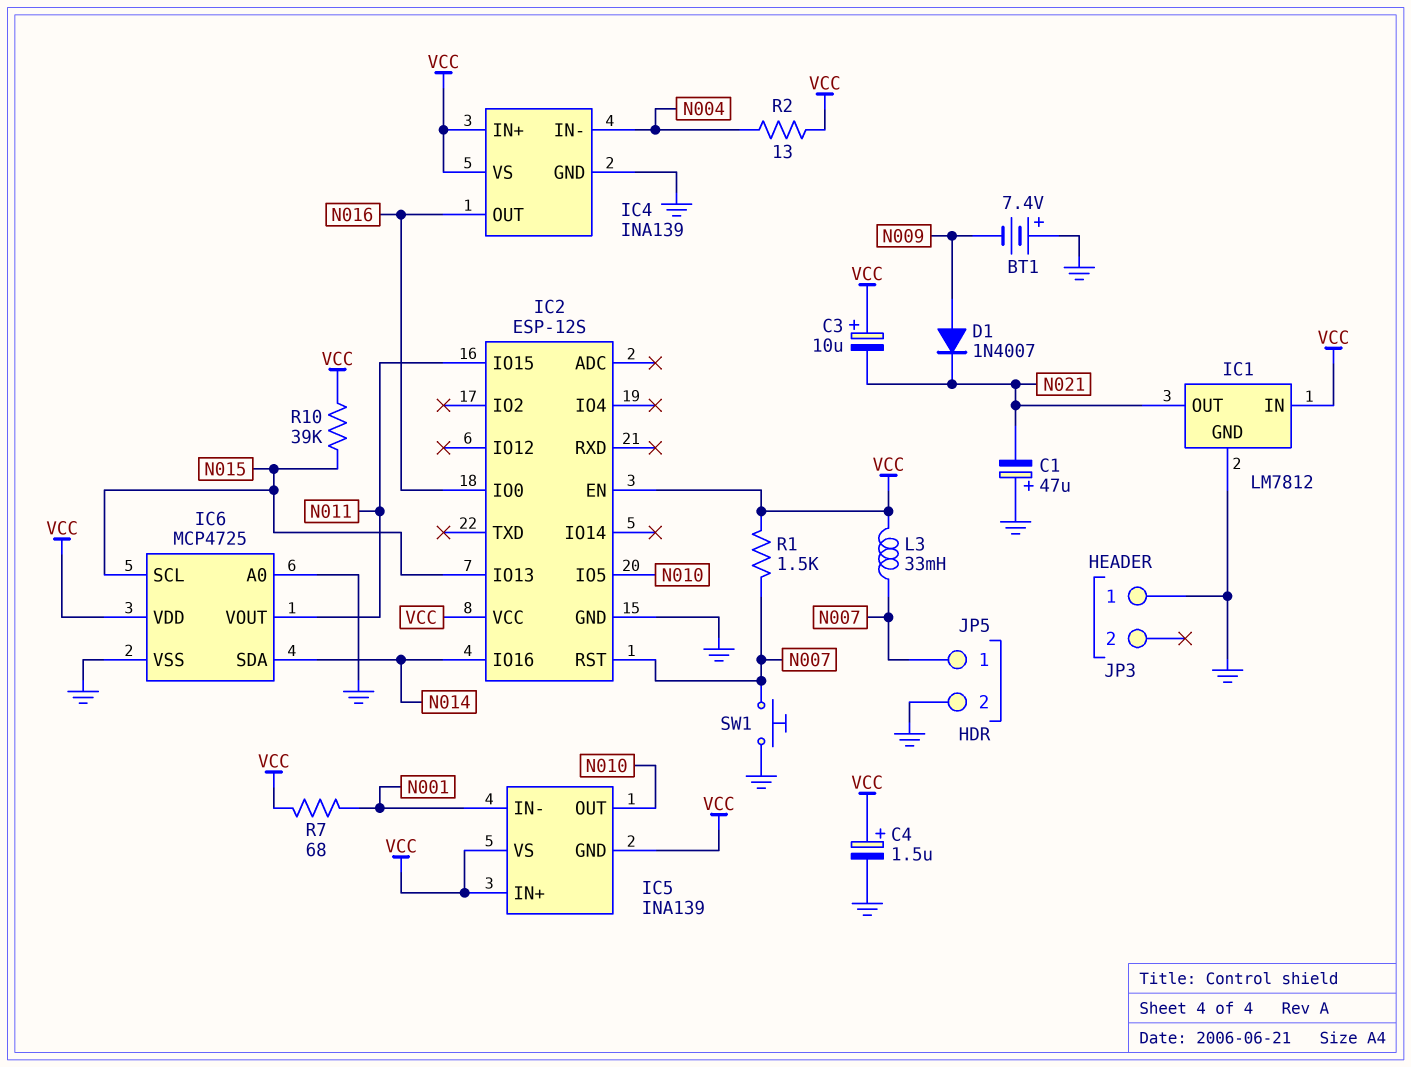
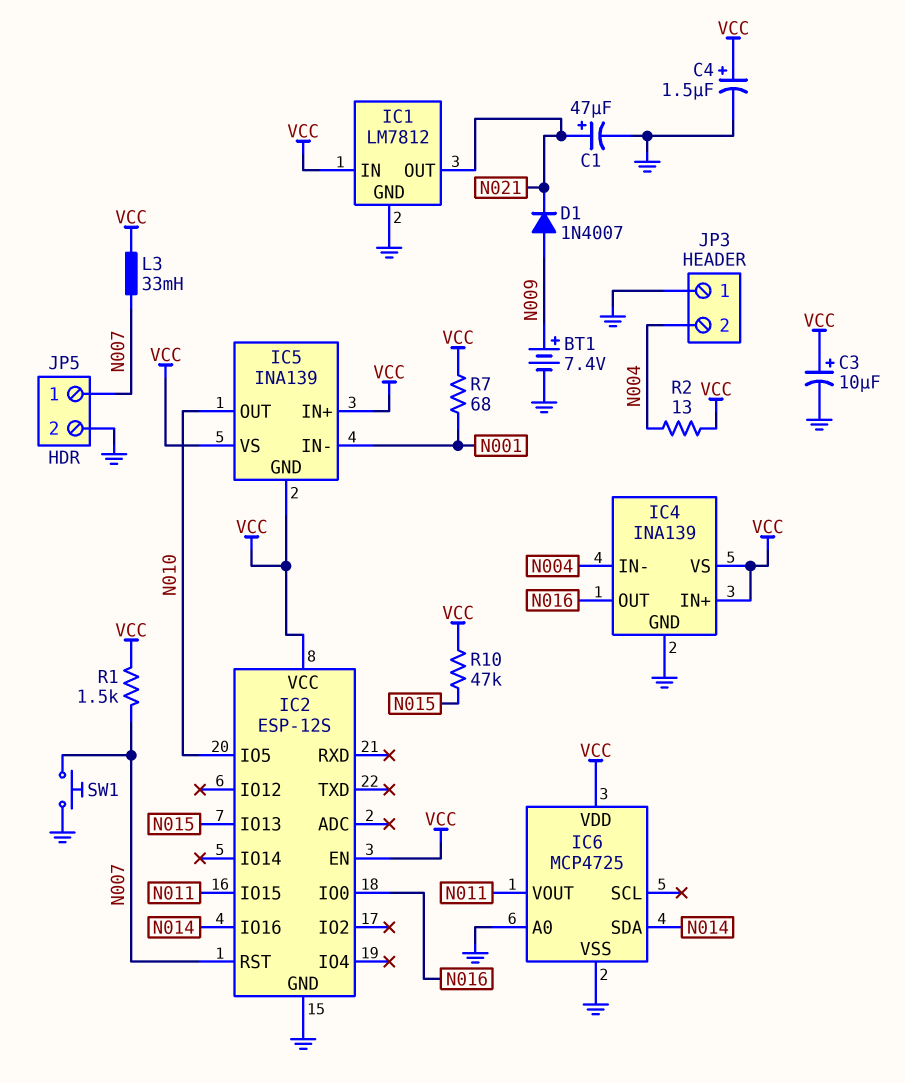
BT1: 7.4V (plus GND, minus N009) -> 7.4V (plus N009, minus GND)
C1: 47uF (plus GND, minus N021) -> 47uF (plus N021, minus GND)
C3: 10uF (plus VCC, minus N021) -> 10uF (plus VCC, minus GND)
IC6 pin SCL: N015 -> none
JP3 pin 2: none -> N004
R10: 39k (N015, VCC) -> 47k (N015, VCC)

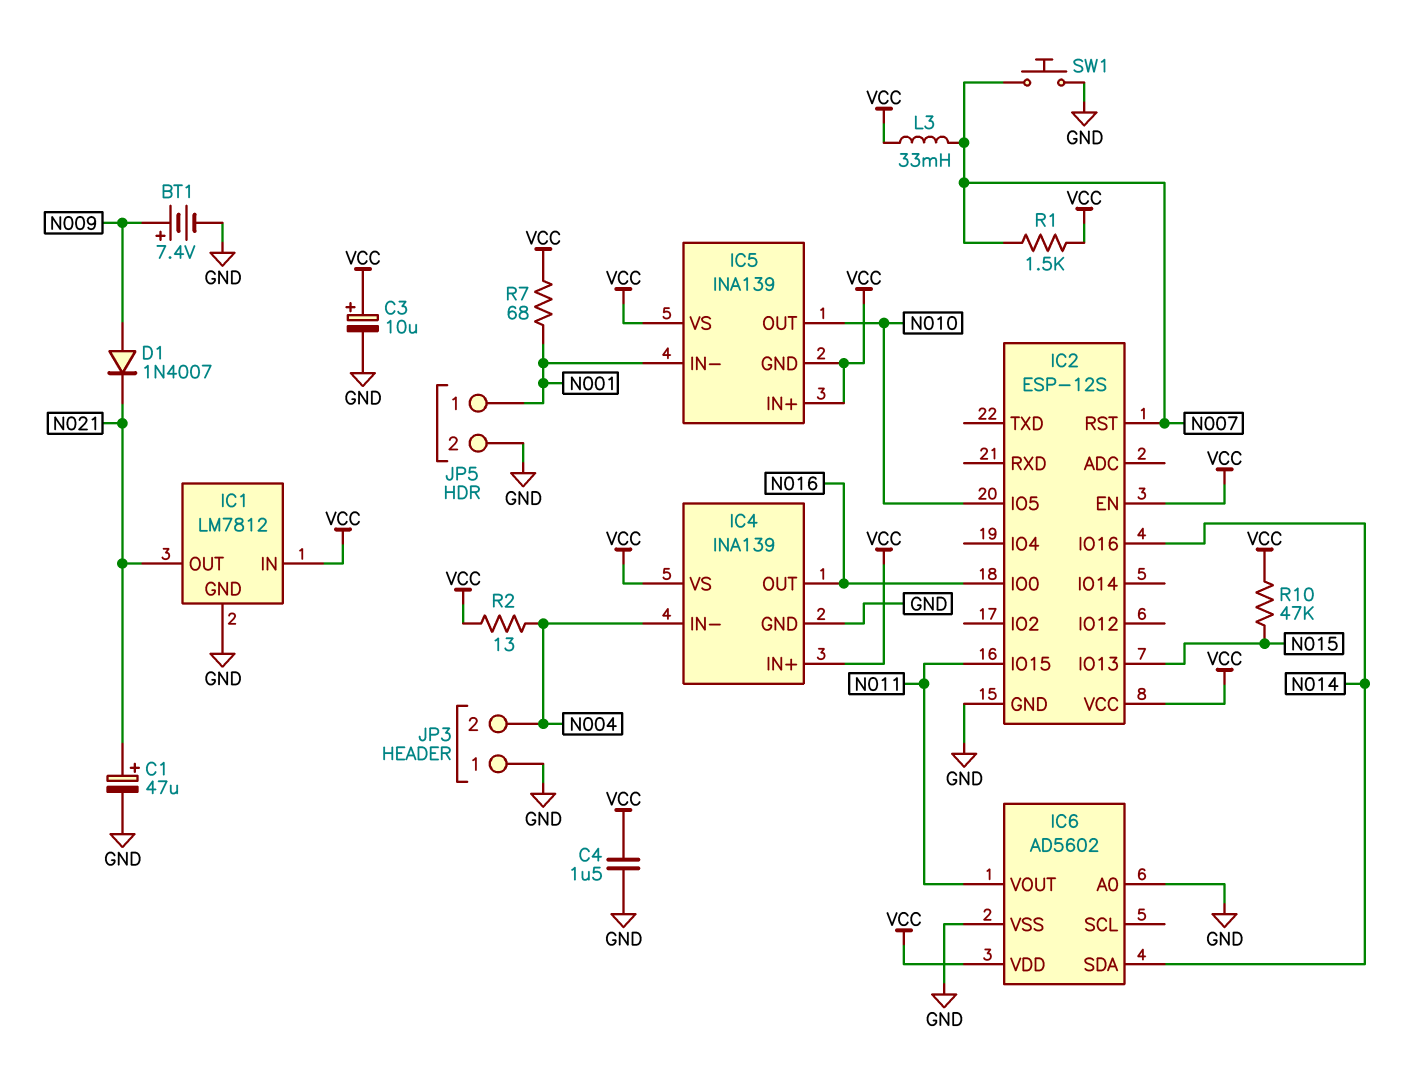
C4: 1.5uF (plus VCC, minus GND) -> 1.5uF (GND, VCC)
IC6: MCP4725 -> AD5602
JP5 pin 1: N007 -> N001

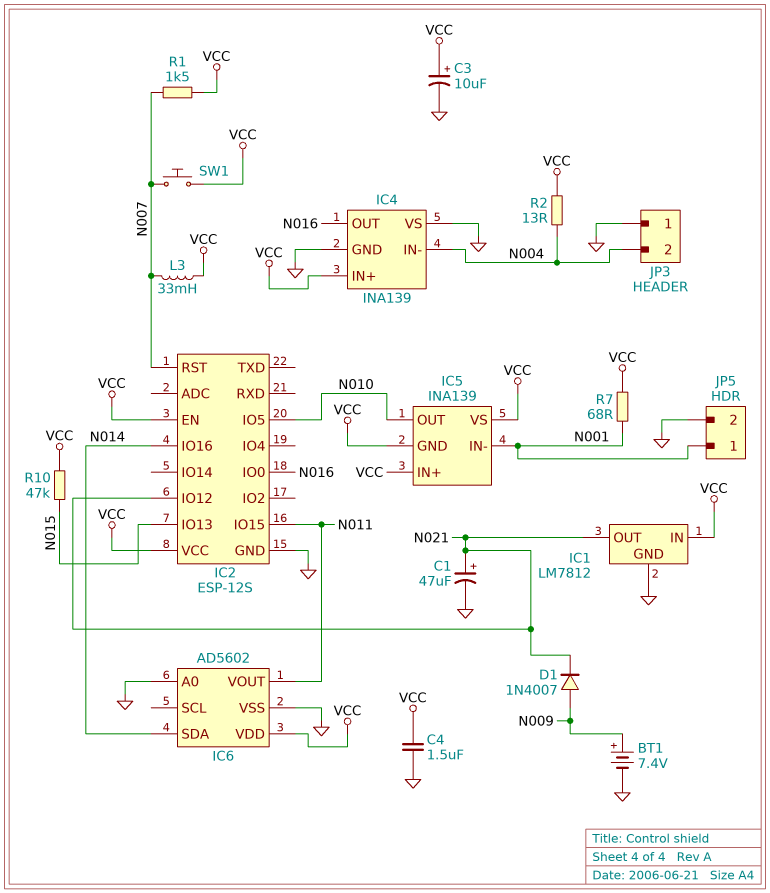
IC2 pin IO12: none -> N021
IC4 pin VS: VCC -> GND
SW1: button (GND, N007) -> button (N007, VCC)

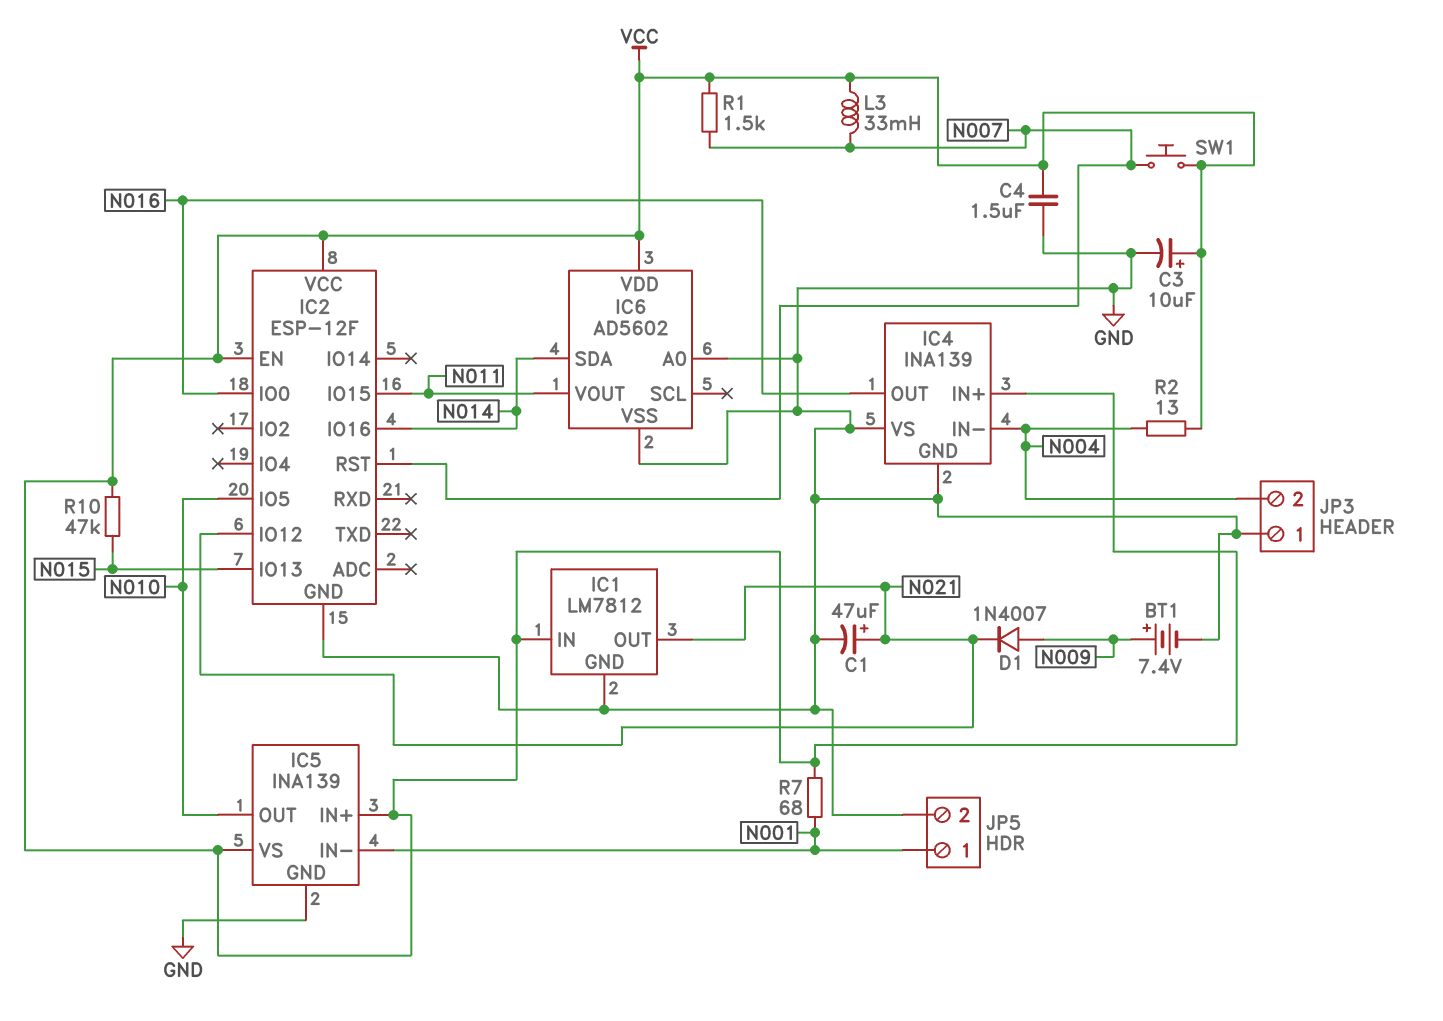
IC2: ESP-12S -> ESP-12F
IC5 pin GND: VCC -> GND

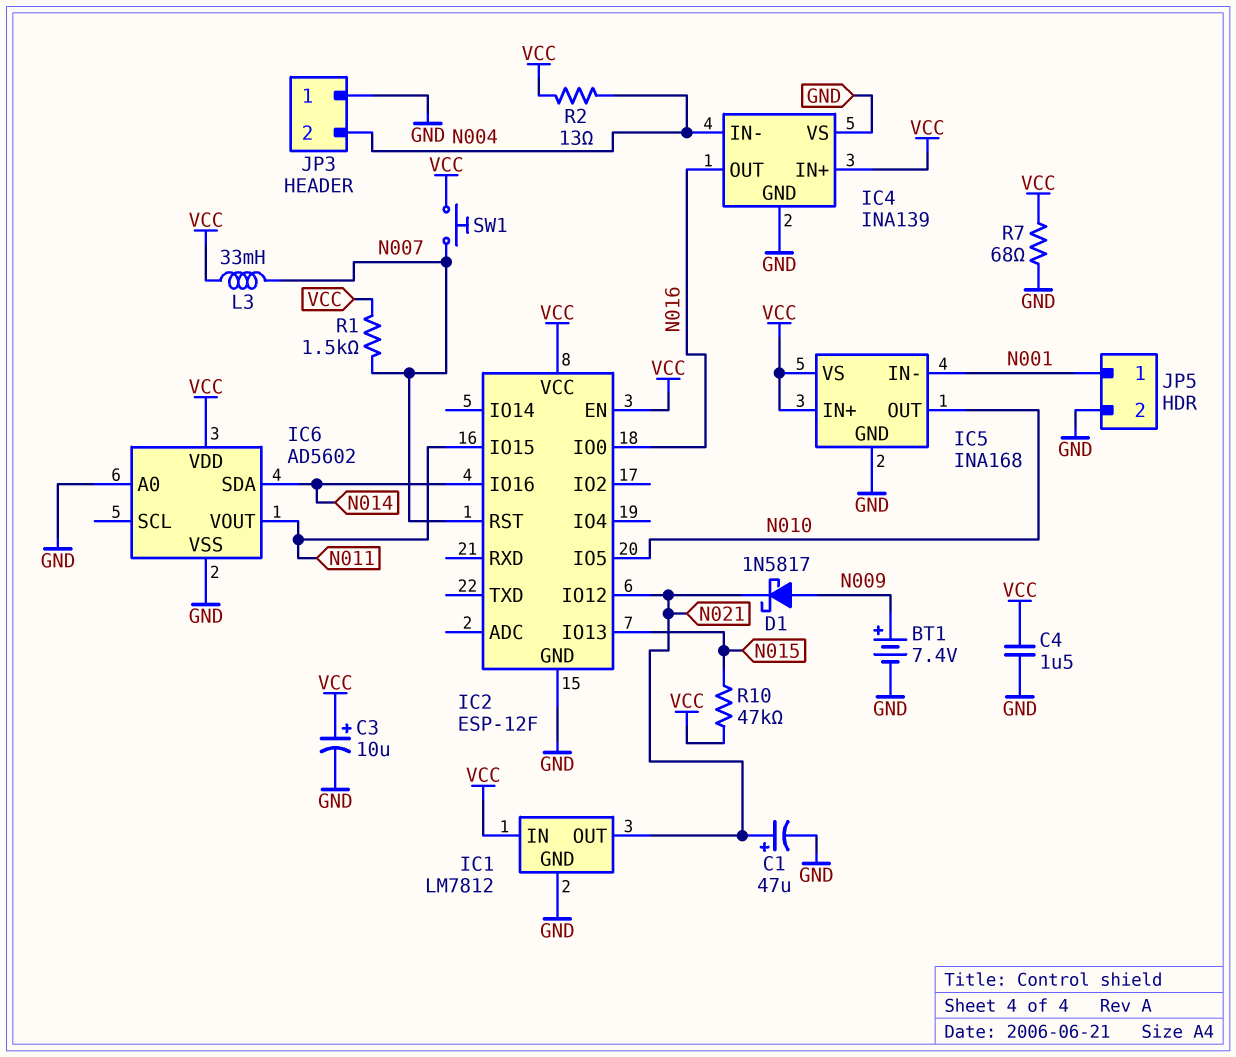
D1: diode 1N4007 (A N009, K N021) -> schottky 1N5817 (A N009, K N021)
IC5: INA139 -> INA168
R7: 68 (N001, VCC) -> 68 (GND, VCC)

